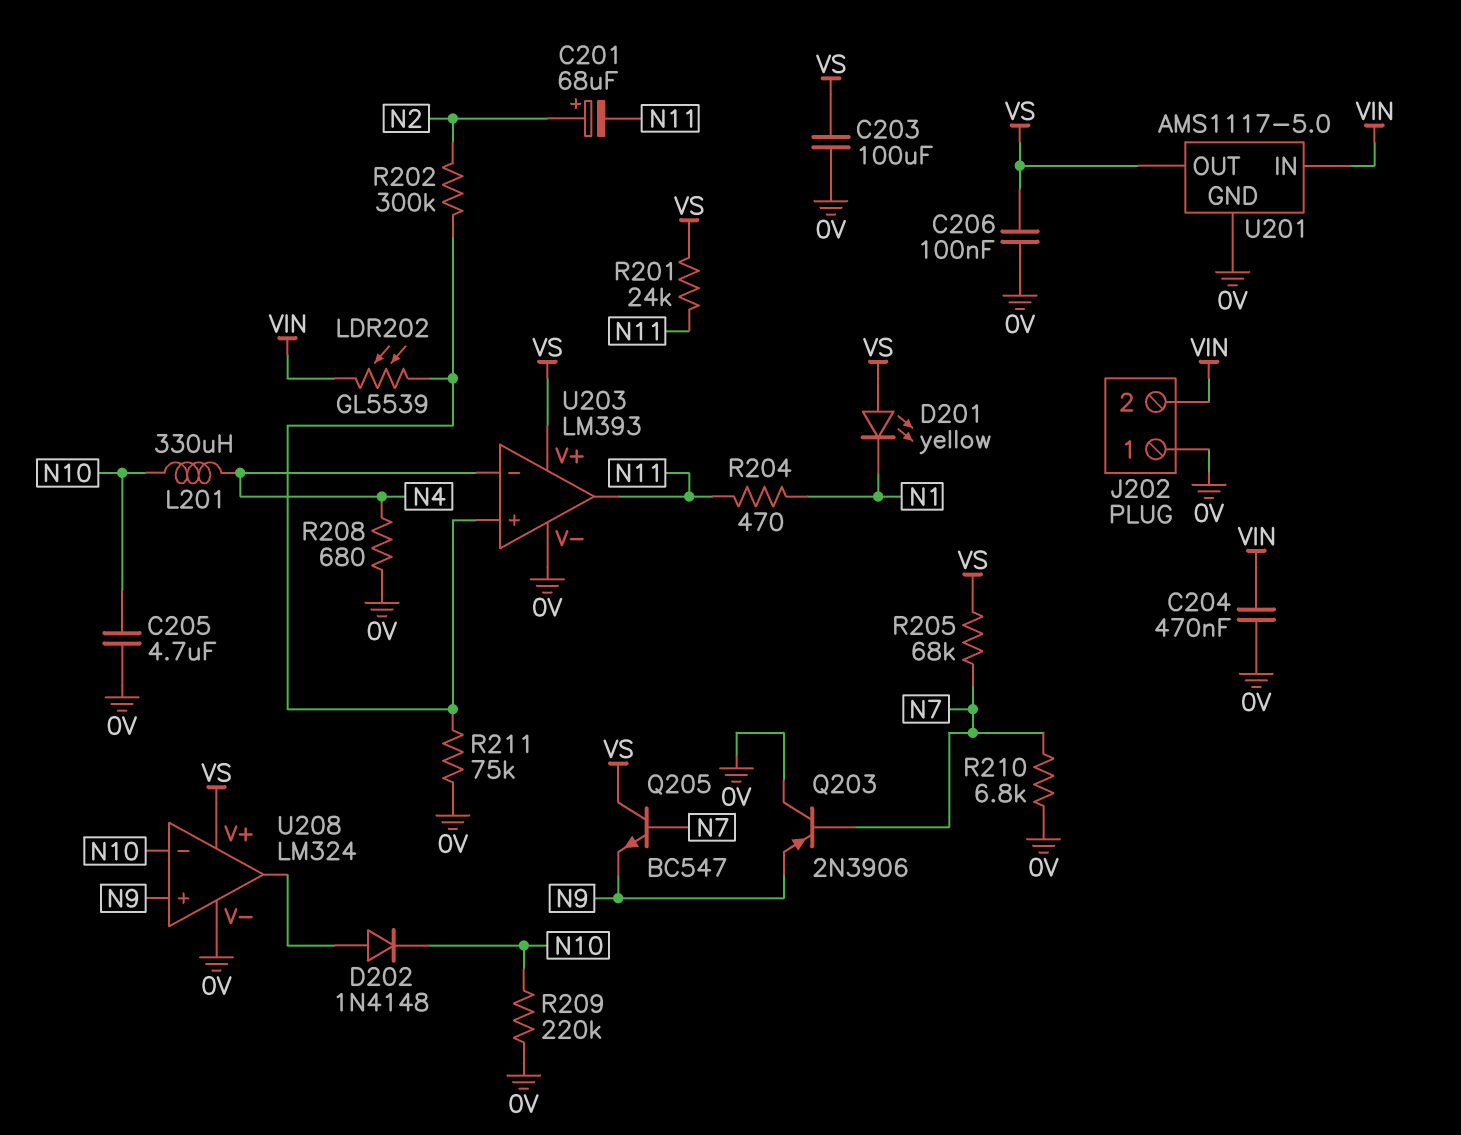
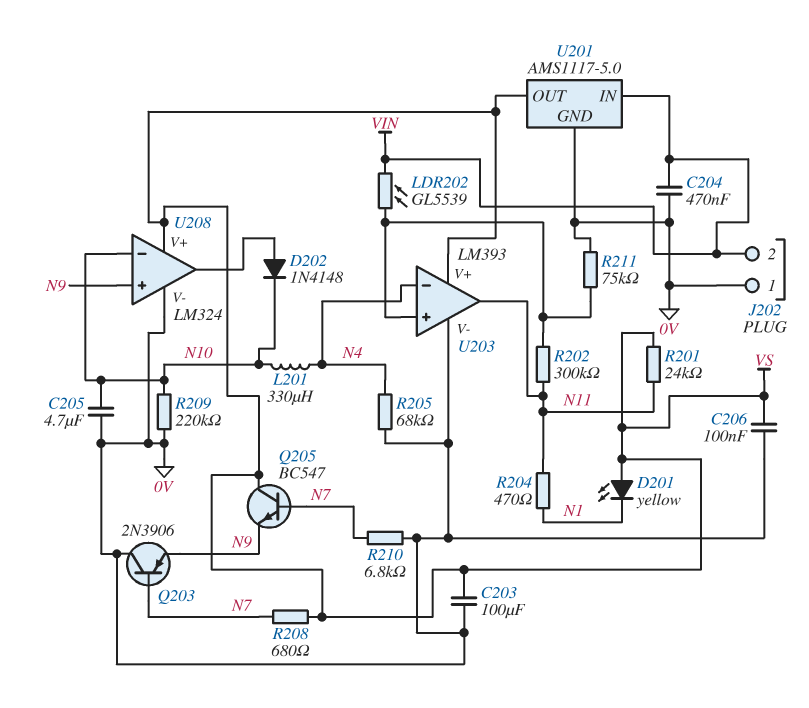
C201: 68uF (plus N2, minus N11) -> none
R202: 300k (N2, U203/in+) -> 300k (N11, U203/in+)
R205: 68k (N7, VS) -> 68k (0V, N4)
R208: 680 (0V, N4) -> 680 (N7, VS)

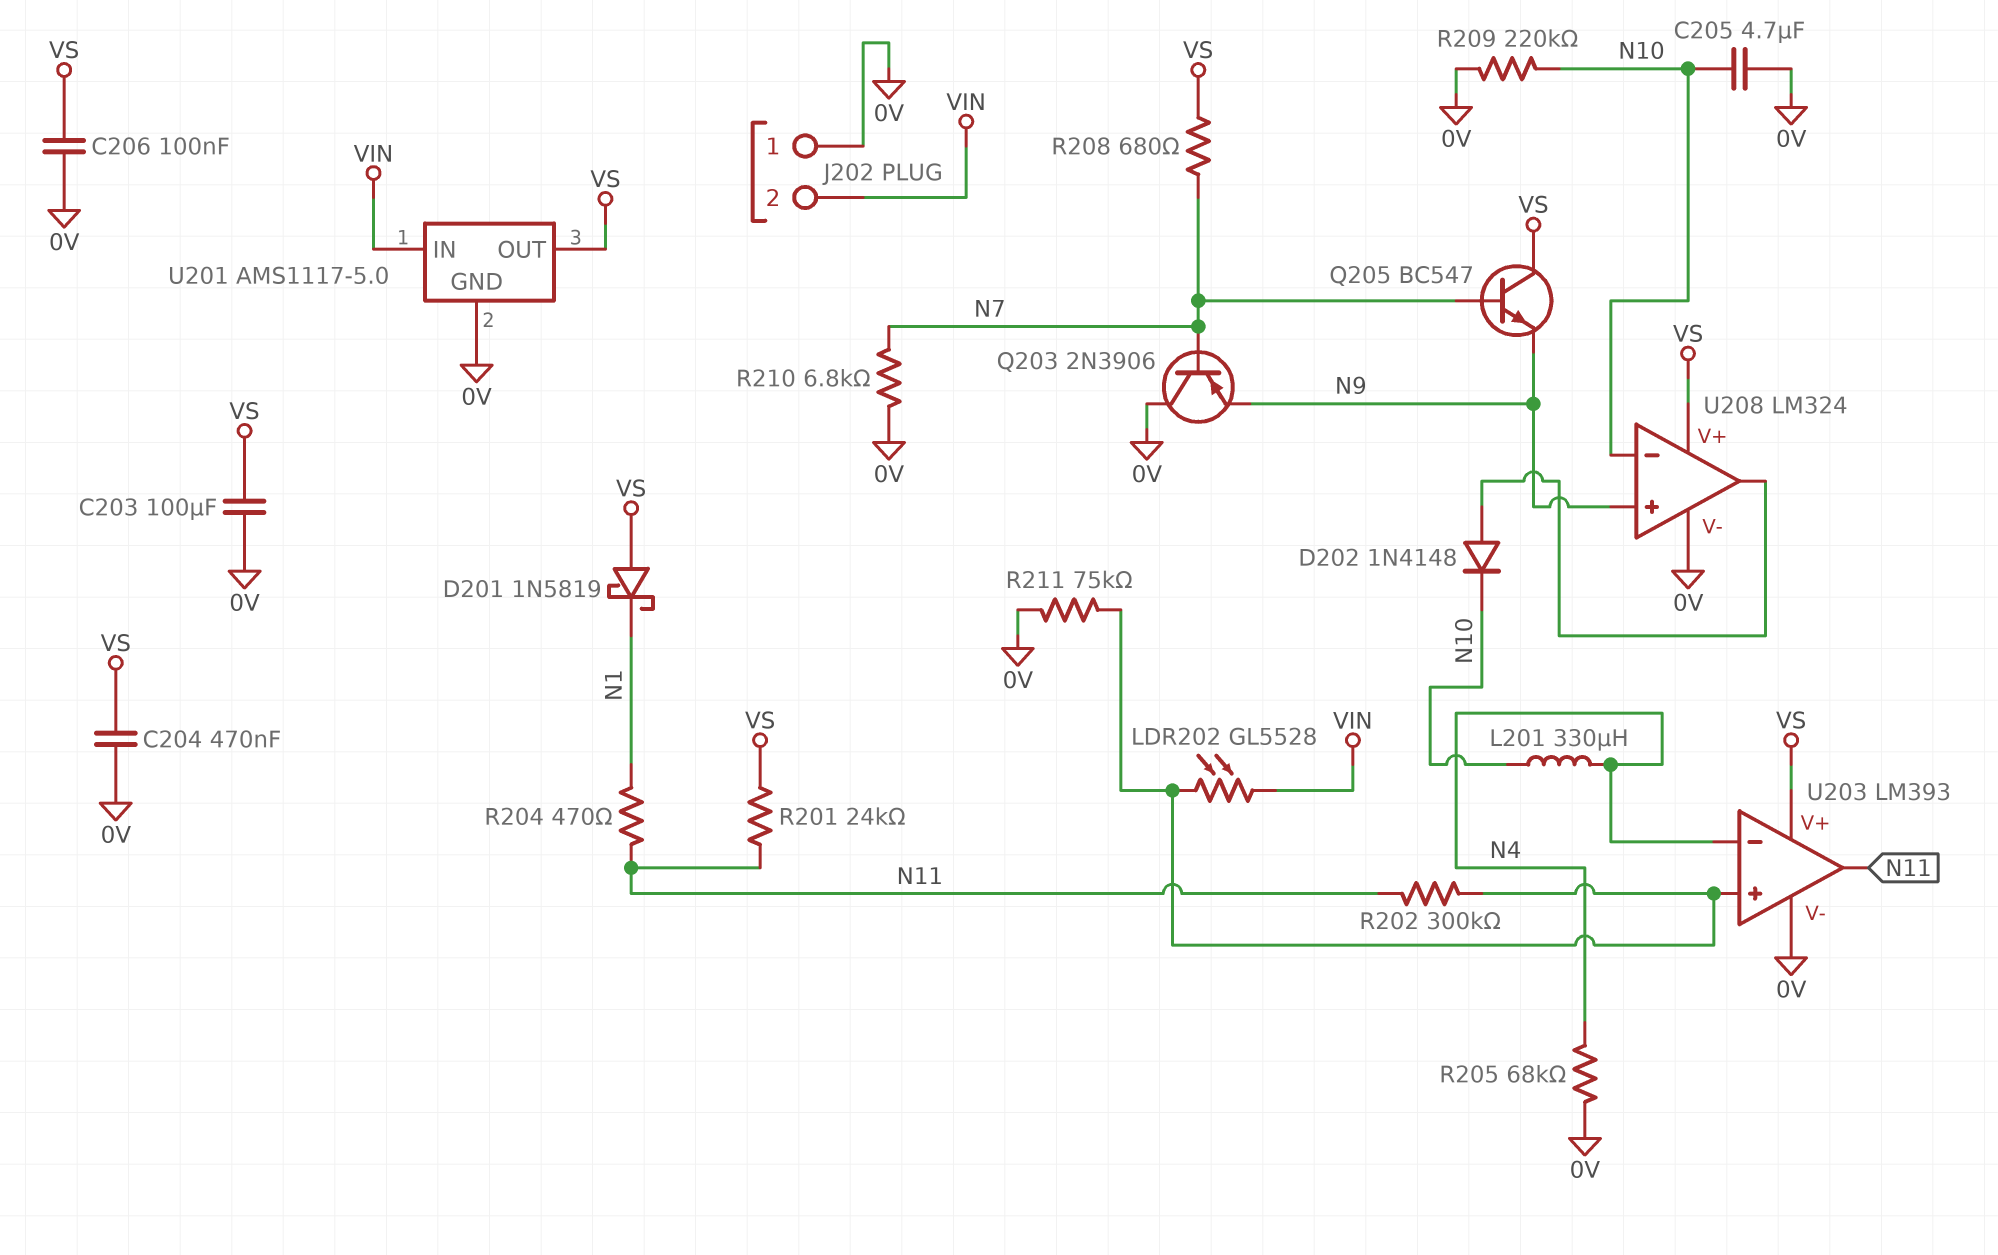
C204: 470nF (0V, VIN) -> 470nF (0V, VS)
D201: LED yellow (A VS, K N1) -> schottky 1N5819 (A VS, K N1)
LDR202: GL5539 (U203/in+, VIN) -> GL5528 (U203/in+, VIN)

